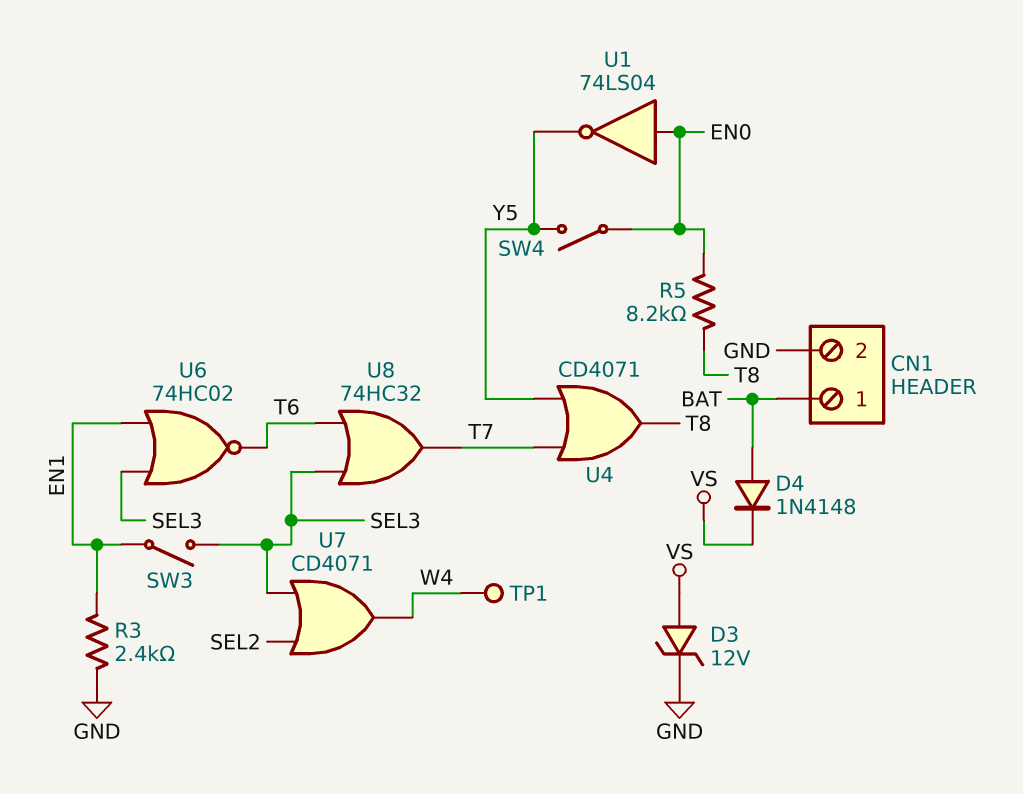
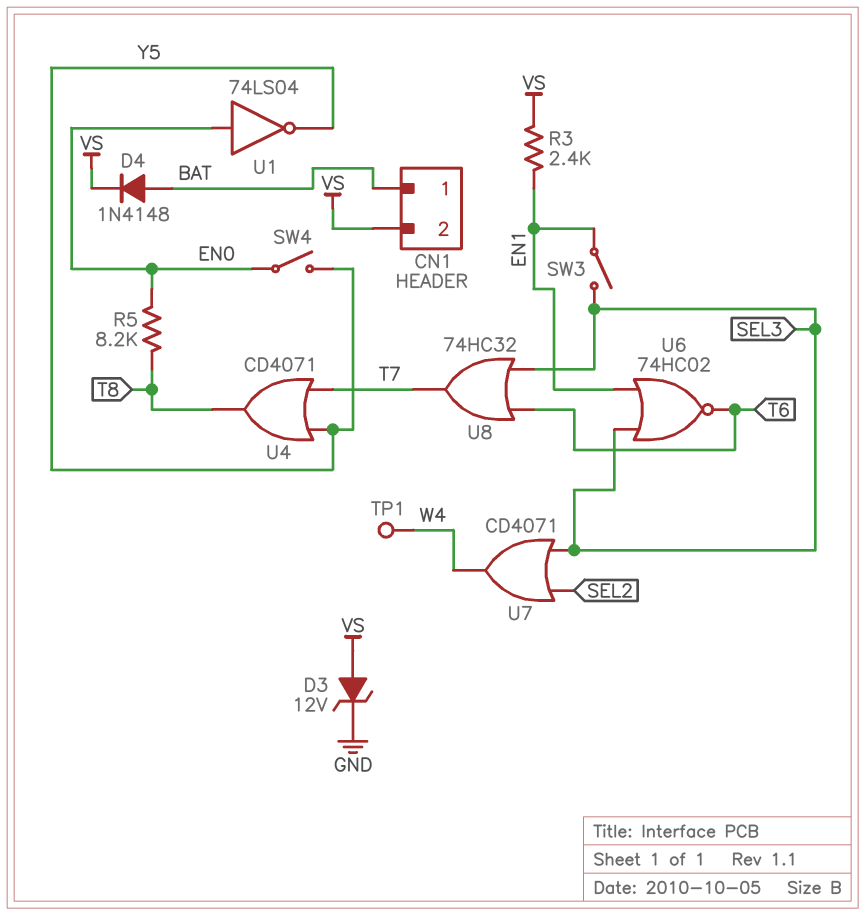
CN1 pin 2: GND -> VS
R3: 2.4k (EN1, GND) -> 2.4k (EN1, VS)

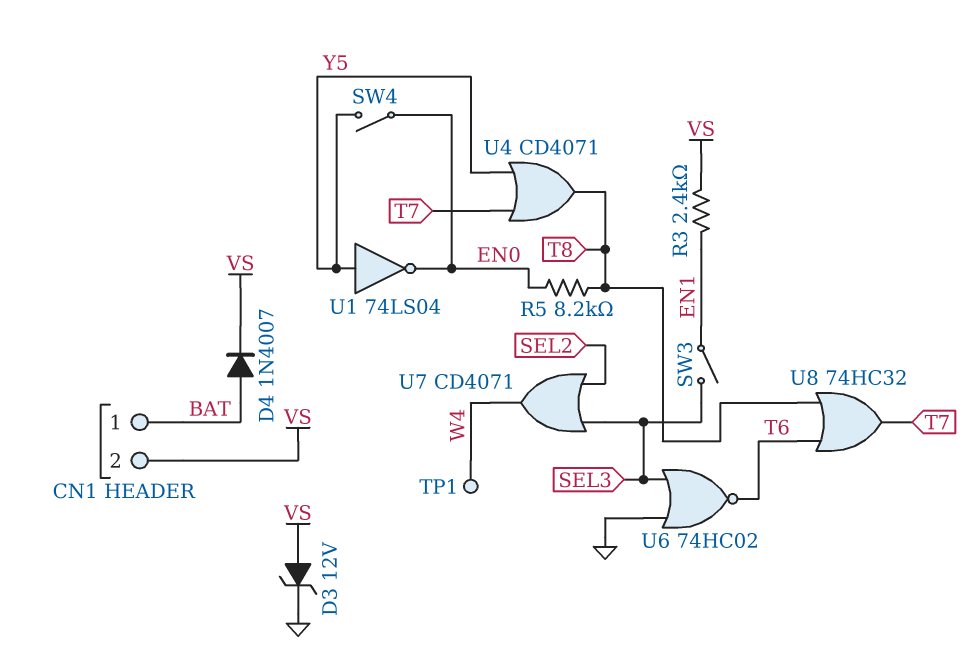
D4: diode 1N4148 (A BAT, K VS) -> diode 1N4007 (A BAT, K VS)
U1: NOT 74LS04 (in EN0, out Y5) -> NOT 74LS04 (in Y5, out EN0)
U6: NOR 74HC02 (in EN1, in SEL3, out T6) -> NOR 74HC02 (in GND, in SEL3, out T6)
U8: OR 74HC32 (in SEL3, in T6, out T7) -> OR 74HC32 (in T6, in T8, out T7)

